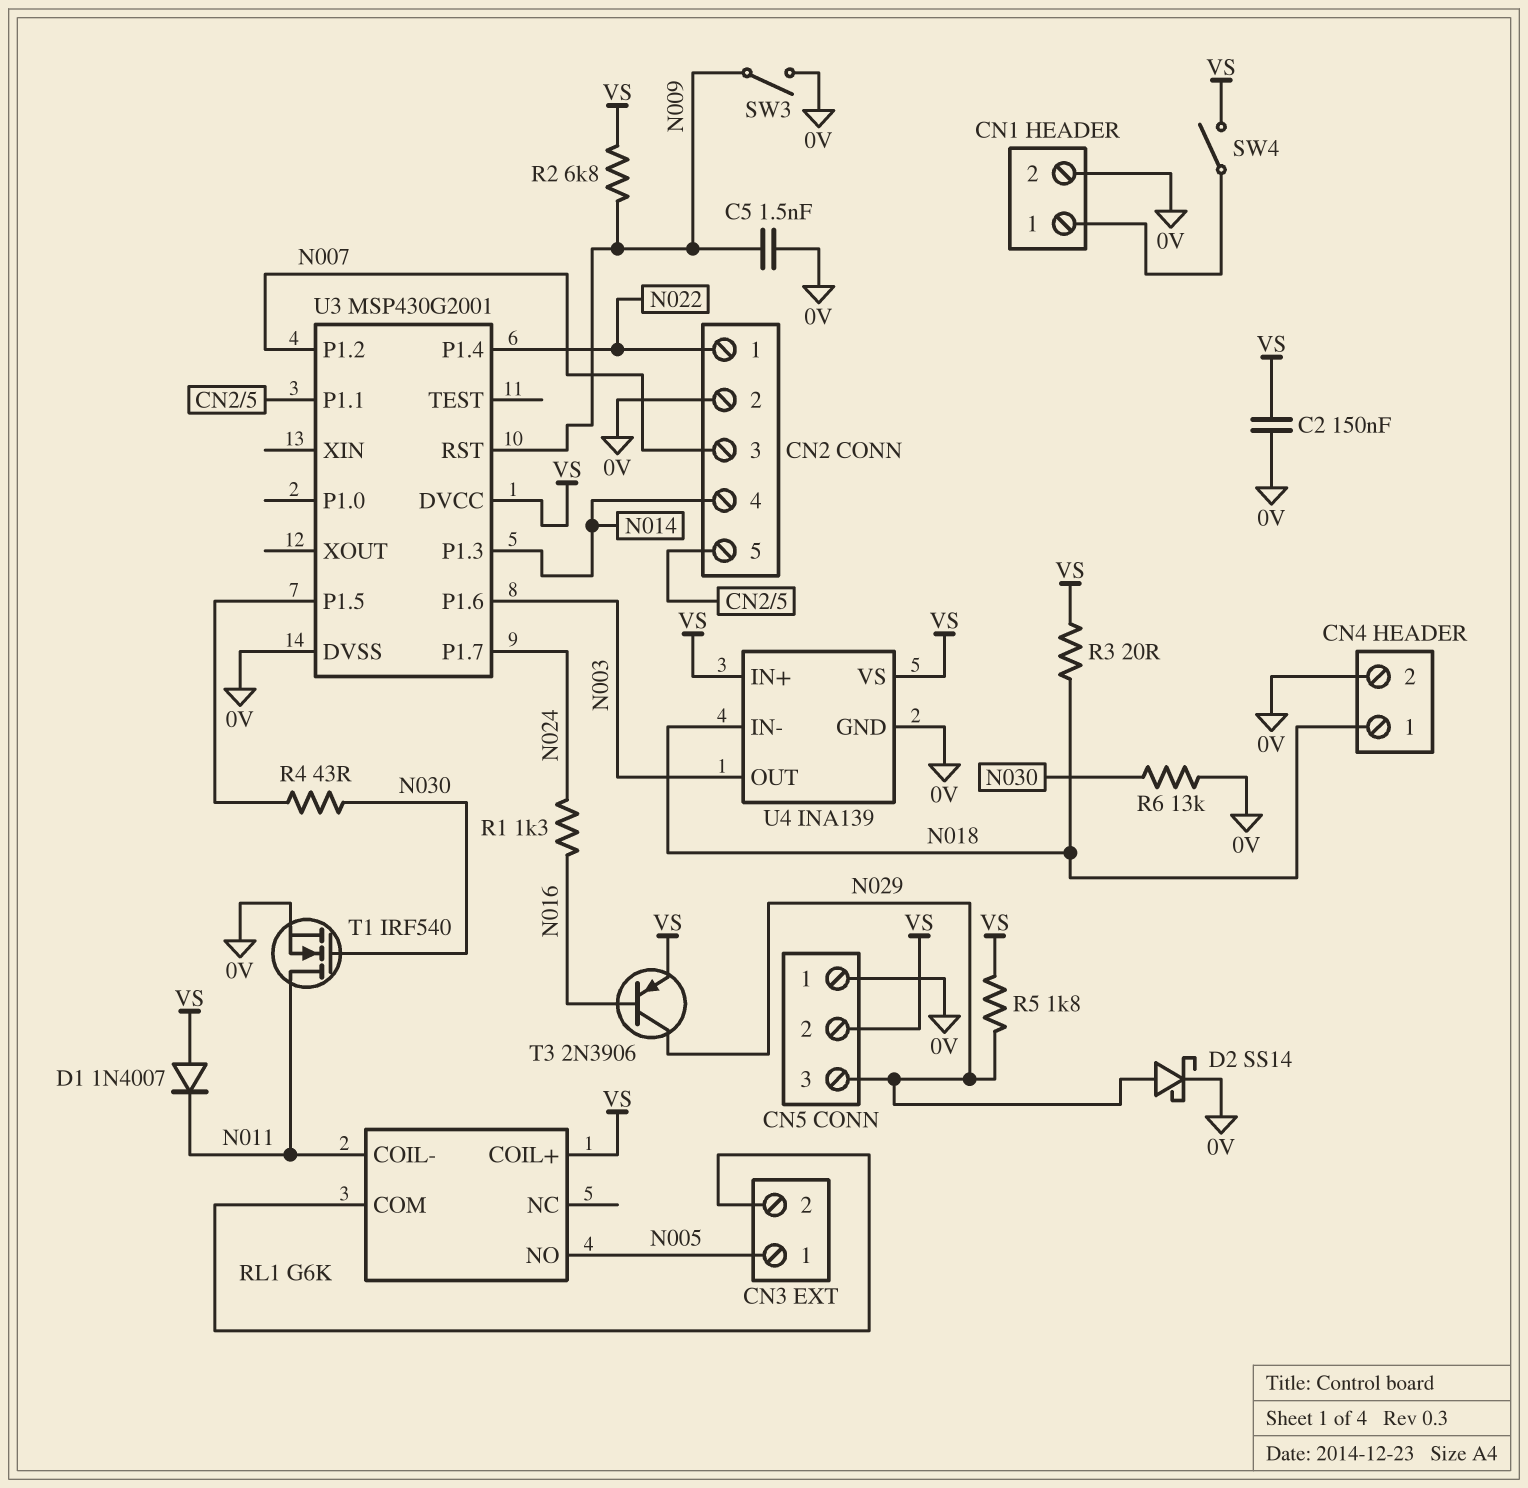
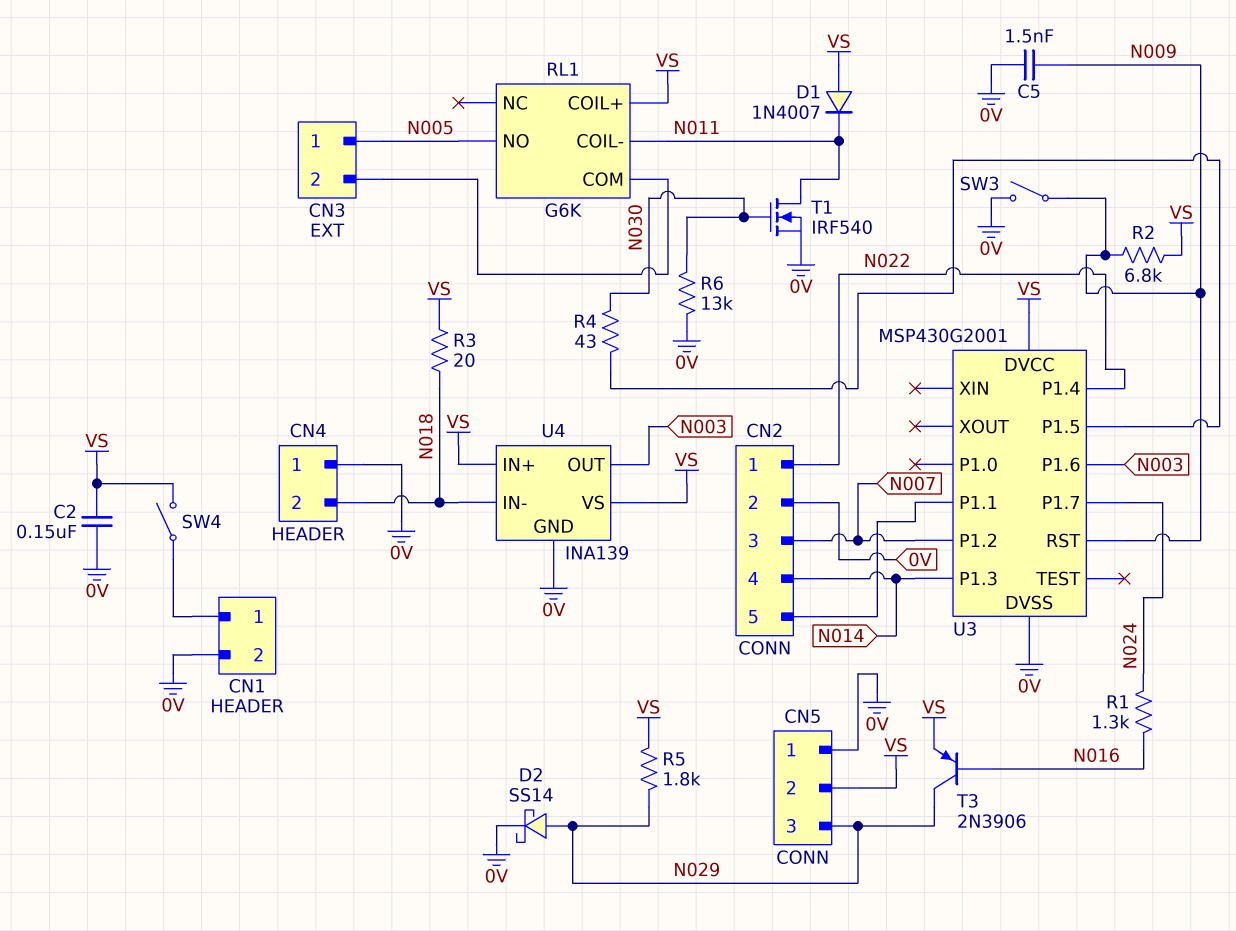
CN4 pin 1: N018 -> 0V
CN4 pin 2: 0V -> N018

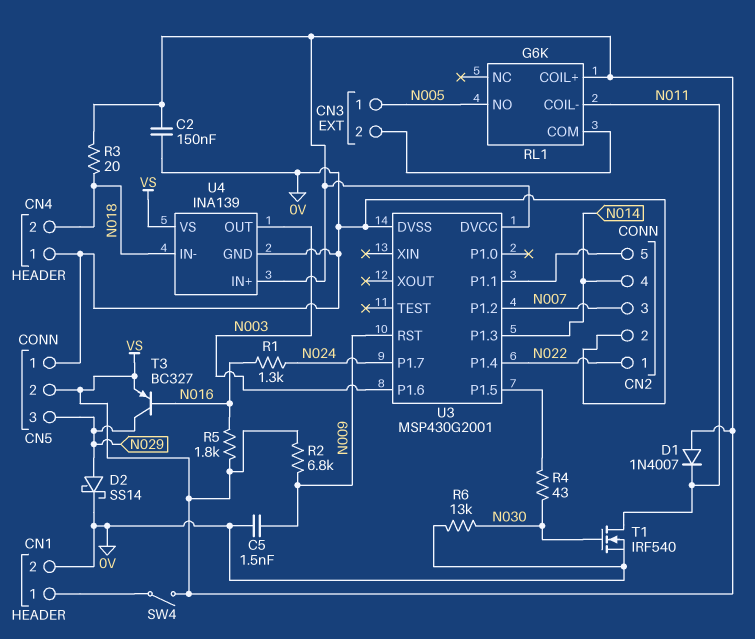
R5: 1.8k (N029, VS) -> 1.8k (N016, VS)
SW3: switch (0V, N009) -> none
T3: PNP 2N3906 (B N016, C N029, E VS) -> PNP BC327 (B N016, C N029, E VS)

